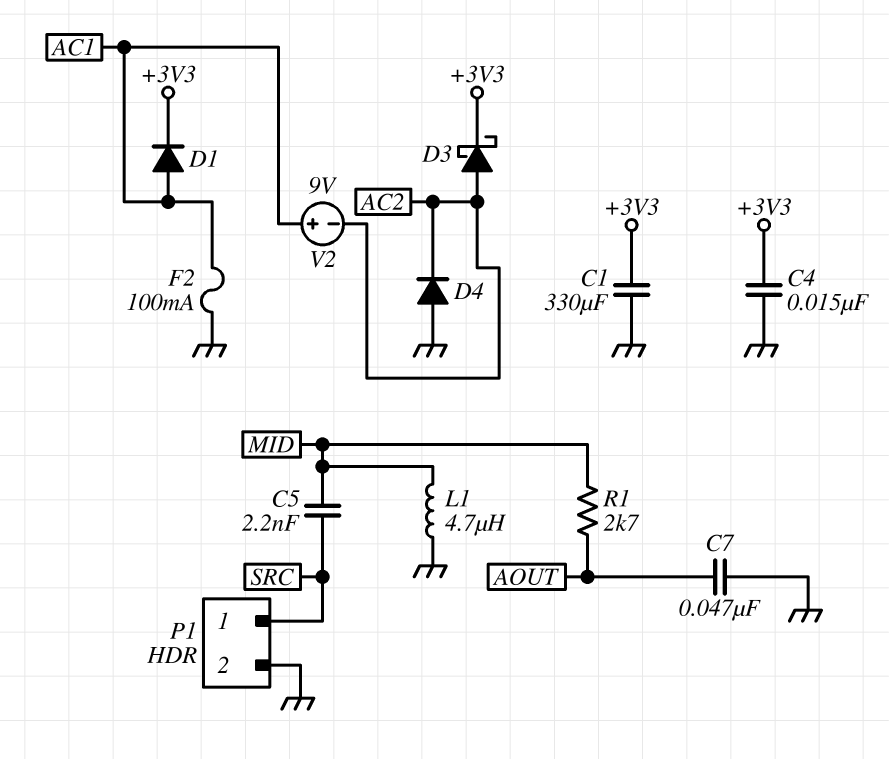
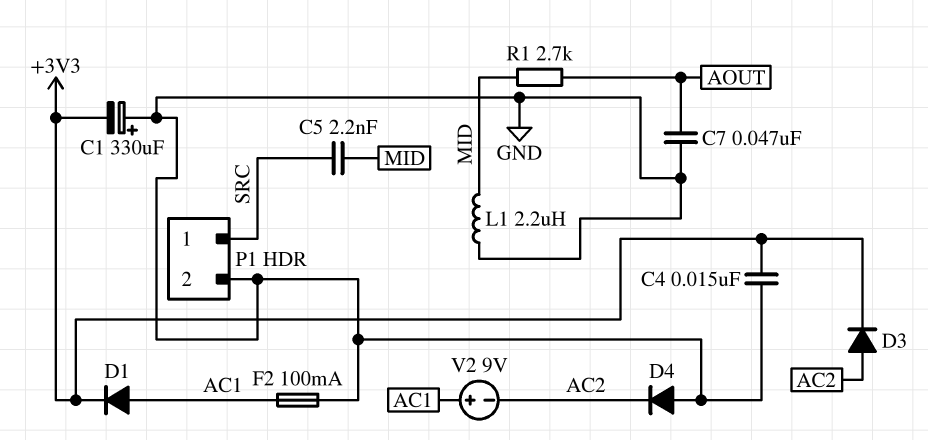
C1: 330uF (+3V3, GND) -> 330uF (plus GND, minus +3V3)
D3: schottky (A AC2, K +3V3) -> diode (A AC2, K +3V3)
L1: 4.7uH (GND, MID) -> 2.2uH (GND, MID)

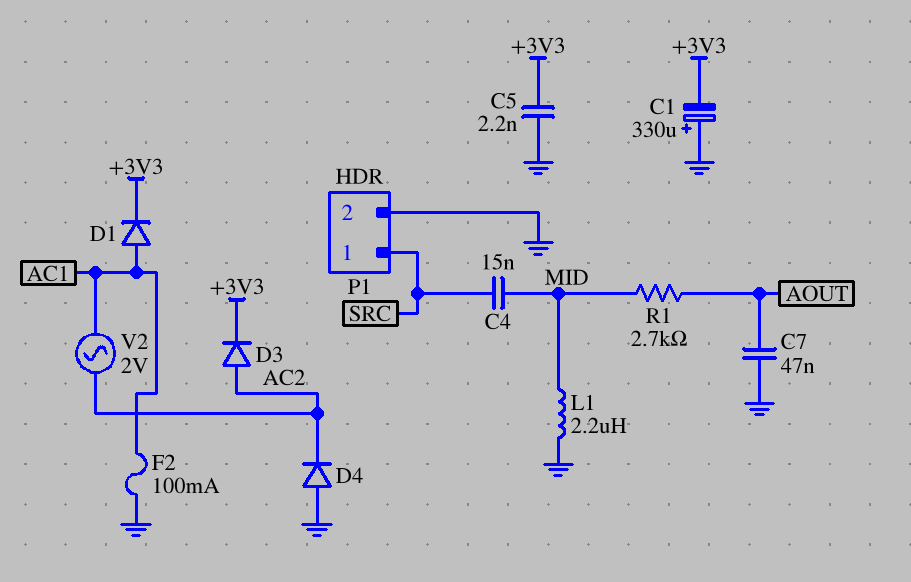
C4: 15nF (+3V3, GND) -> 15nF (MID, SRC)
C5: 2.2nF (MID, SRC) -> 2.2nF (+3V3, GND)
V2: 9V (plus AC1, minus AC2) -> AC 2V (AC1, AC2)

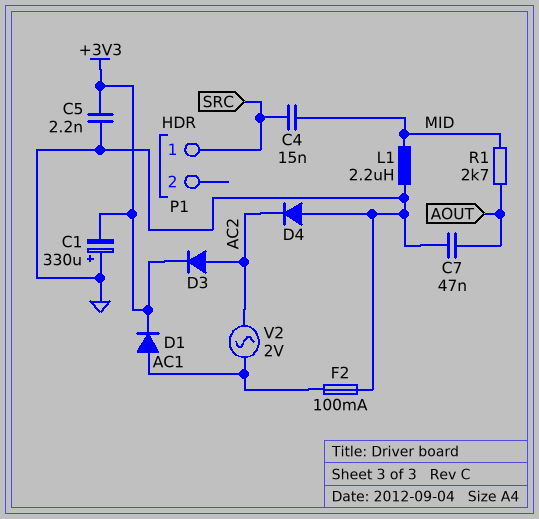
P1 pin 2: GND -> none

